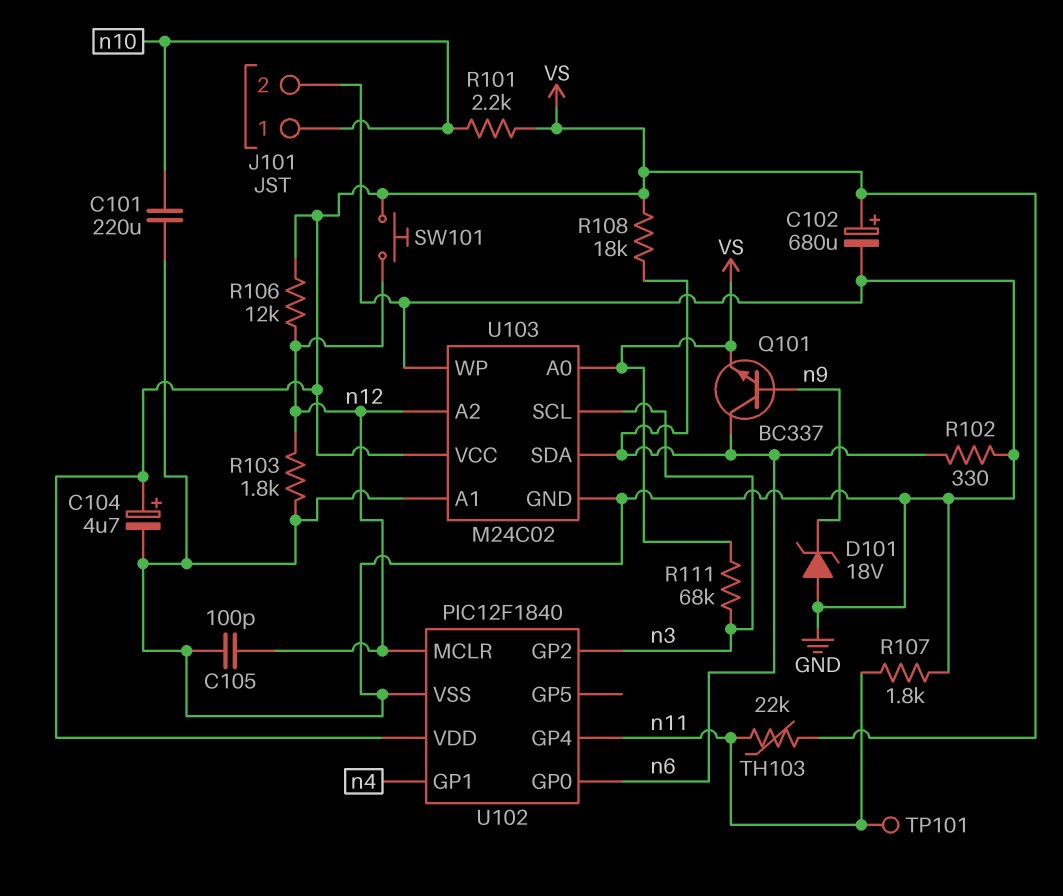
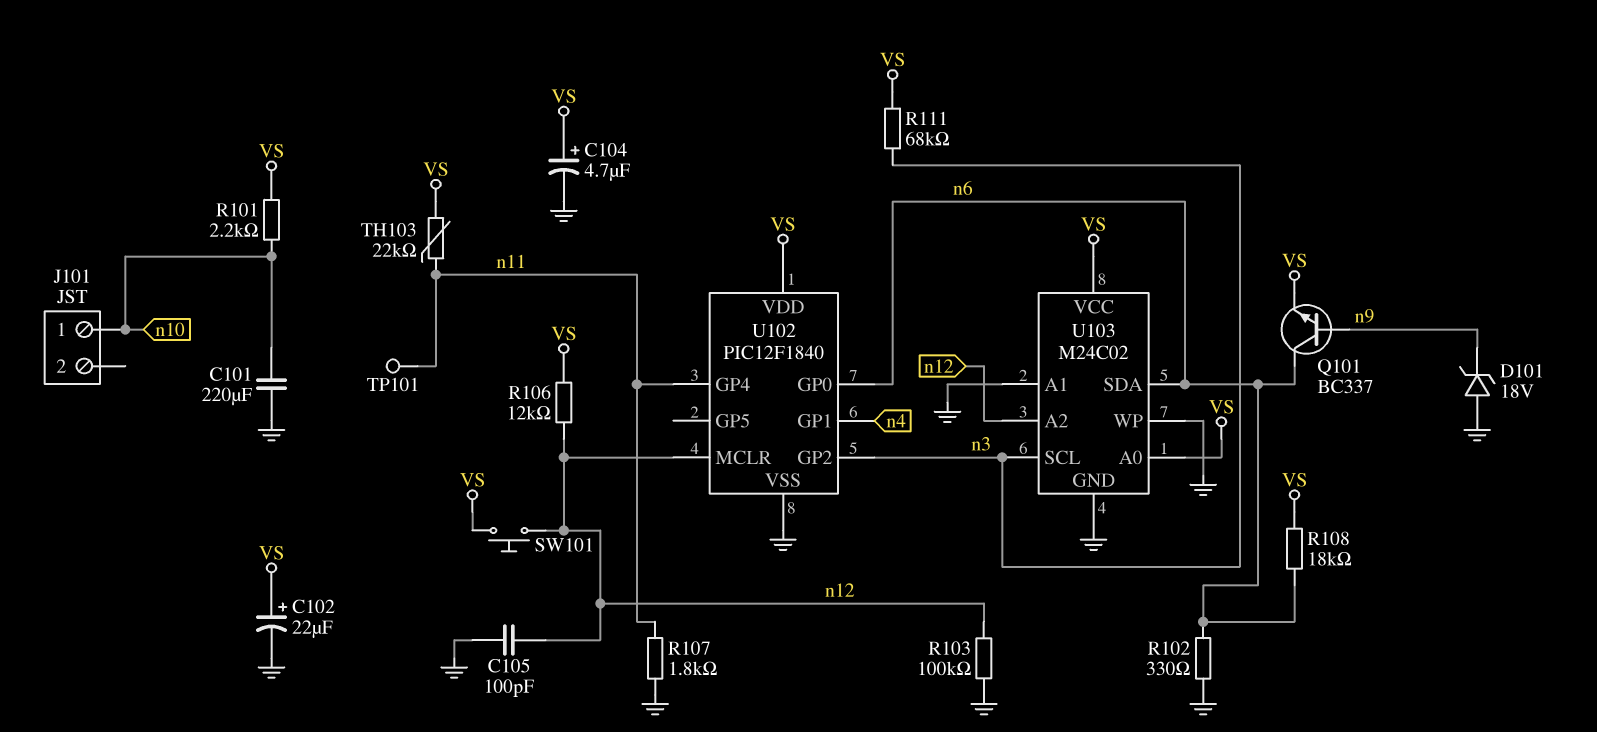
C102: 680uF (plus VS, minus GND) -> 22uF (plus VS, minus GND)
J101 pin 2: GND -> none
R103: 1.8k (GND, n12) -> 100k (GND, n12)

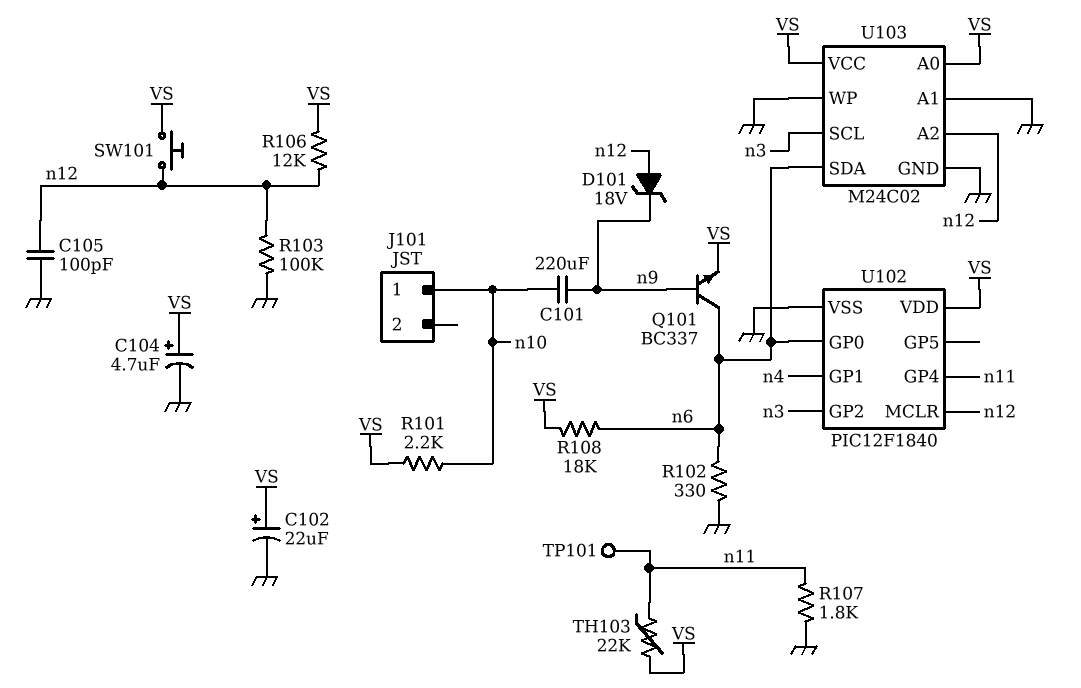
C101: 220uF (GND, n10) -> 220uF (n9, n10)
D101: zener 18V (A GND, K n9) -> zener 18V (A n12, K n9)
R111: 68k (VS, n3) -> none

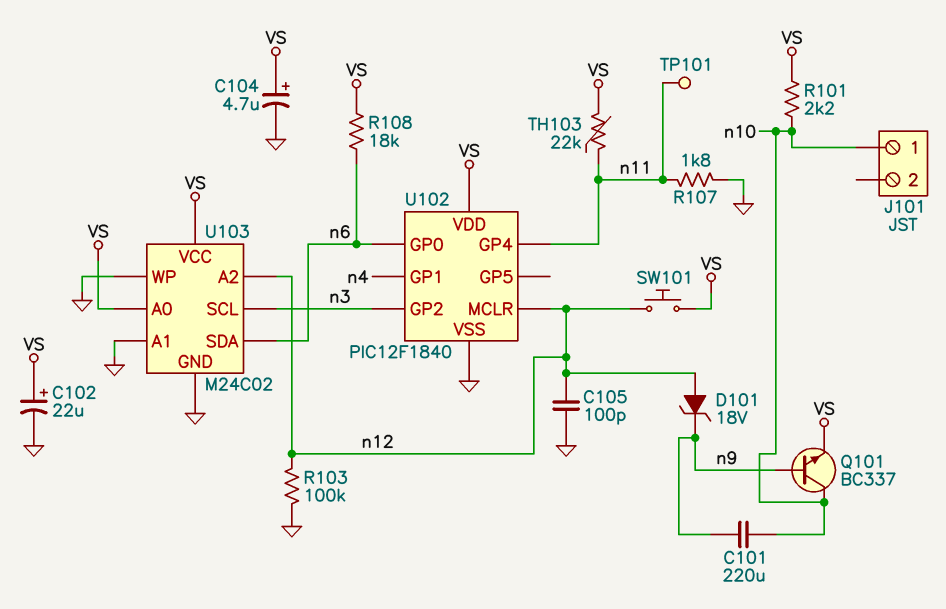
Q101: NPN BC337 (B n9, C n6, E VS) -> NPN BC337 (B n9, C n10, E VS)
R102: 330 (GND, n6) -> none
R106: 12k (VS, n12) -> none

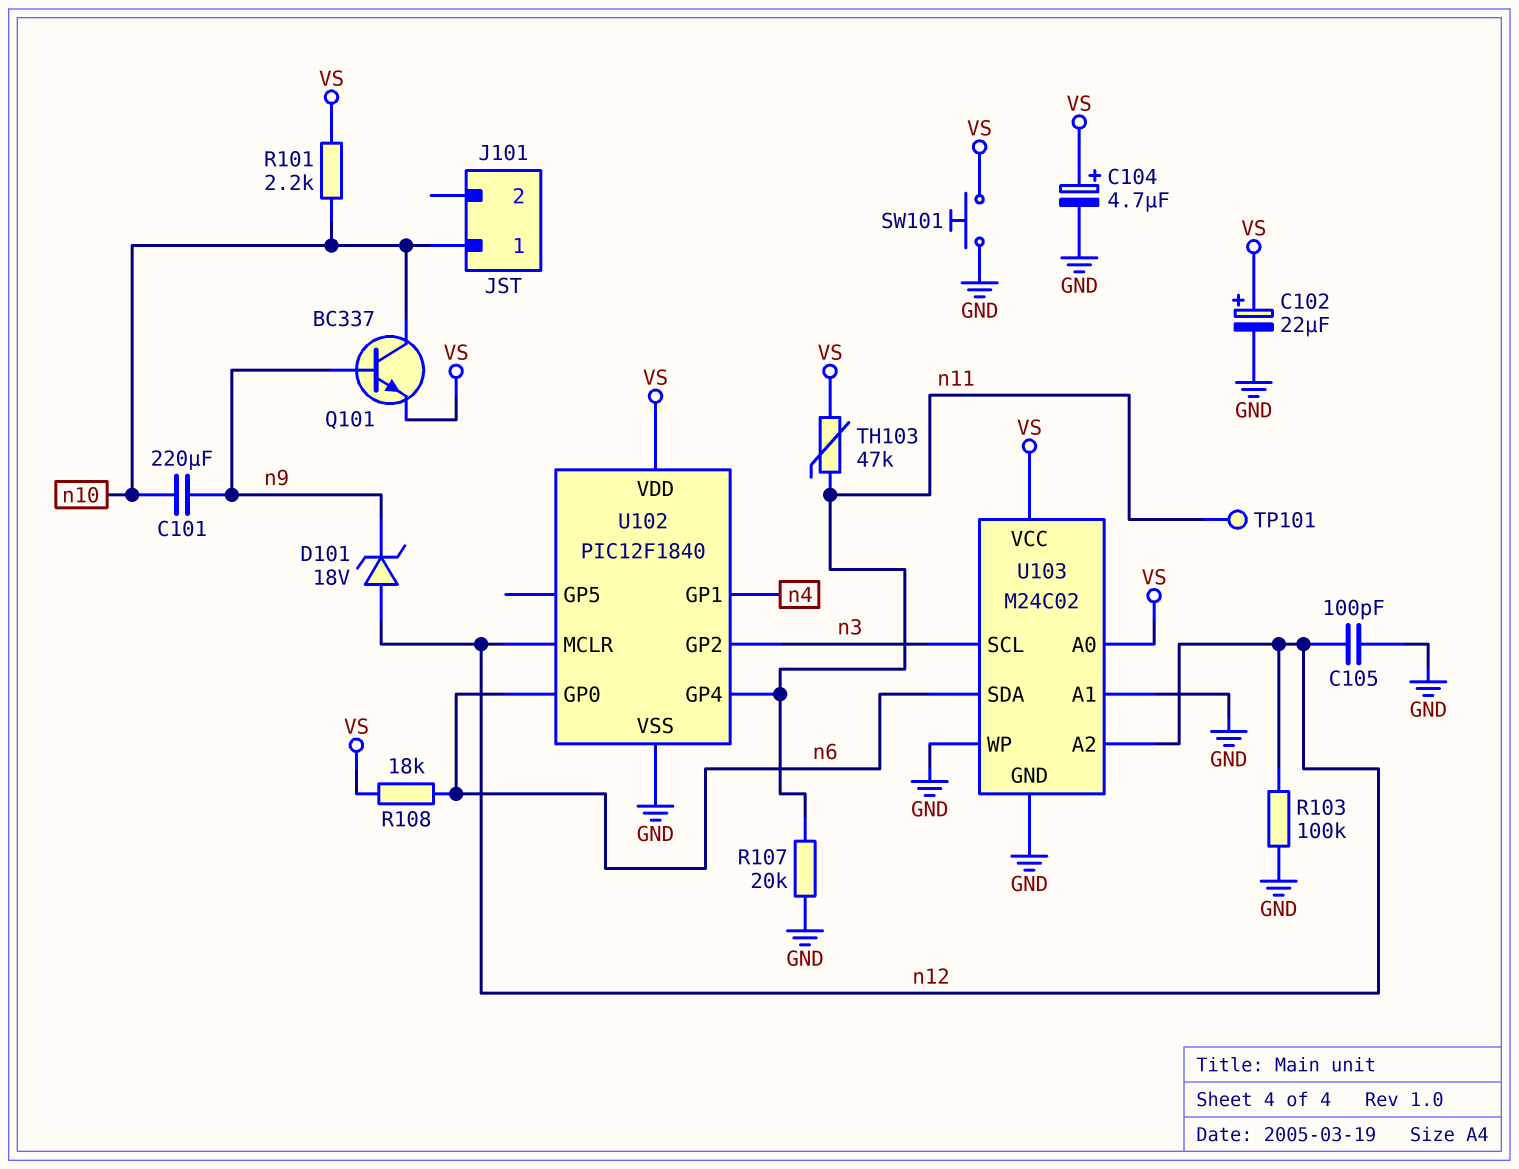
R107: 1.8k (GND, n11) -> 20k (GND, n11)
SW101: button (VS, n12) -> button (GND, VS)
TH103: 22k (VS, n11) -> 47k (VS, n11)

